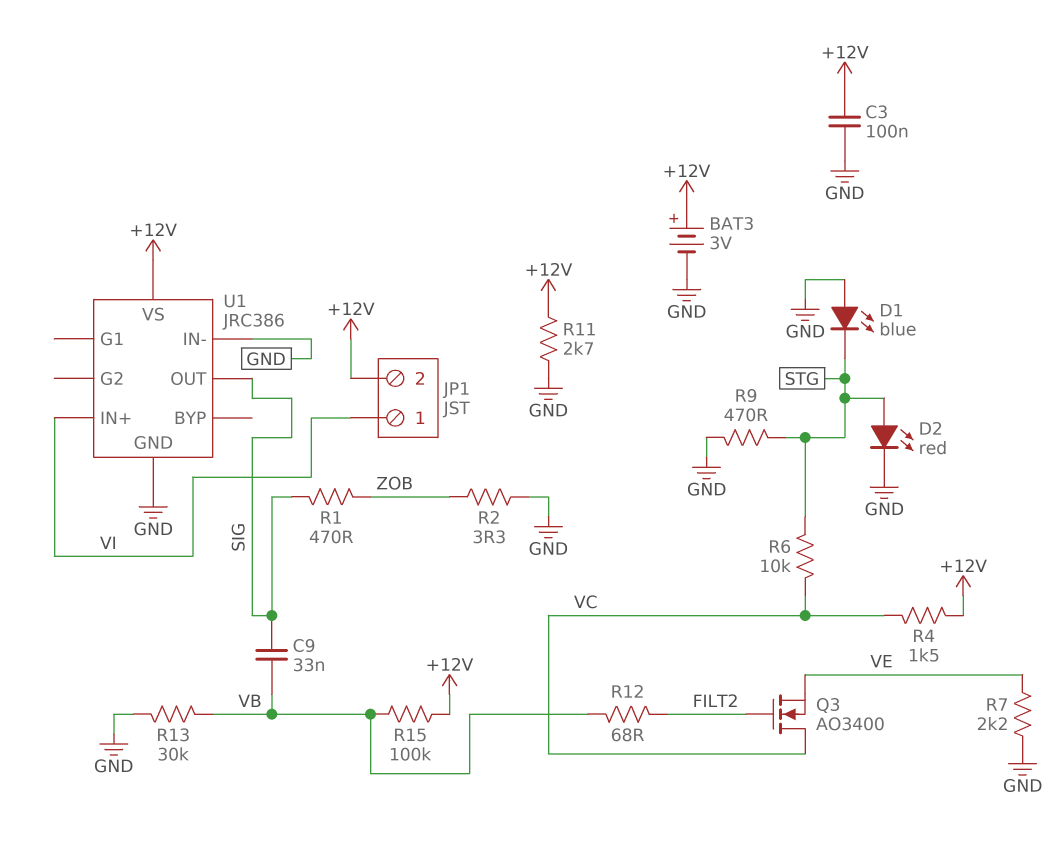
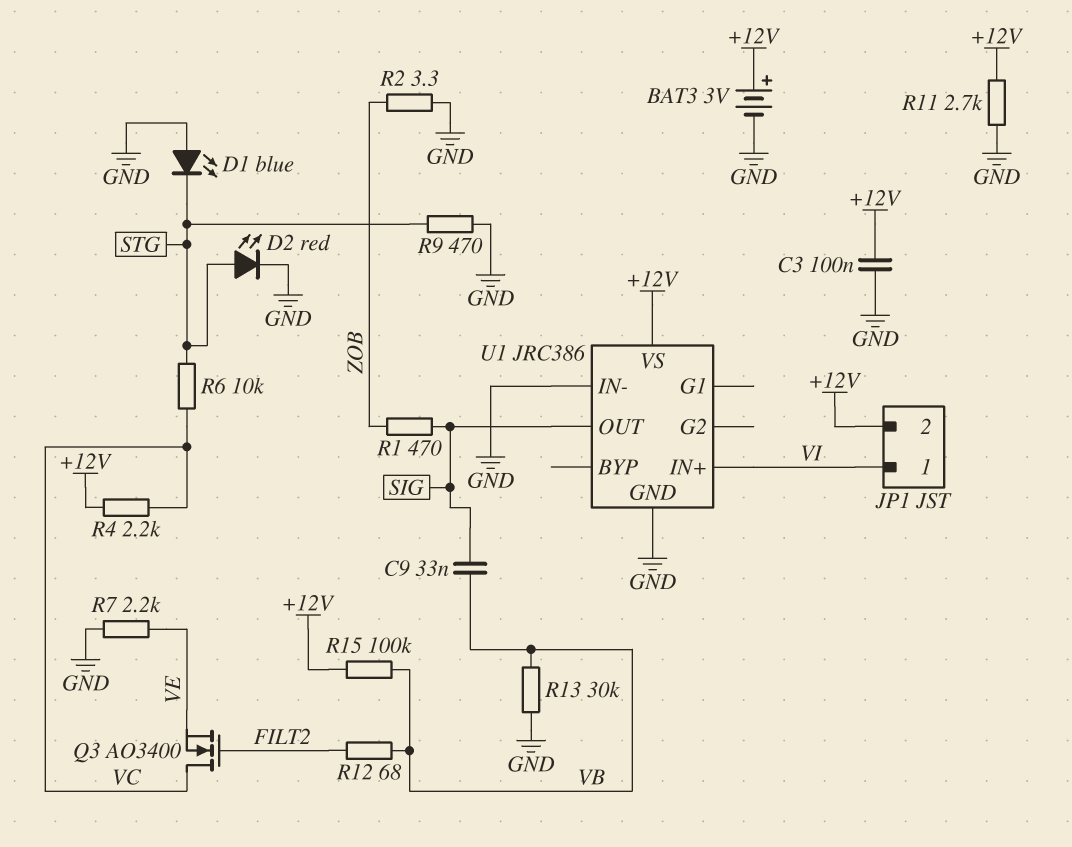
R4: 1.5k (+12V, VC) -> 2.2k (+12V, VC)

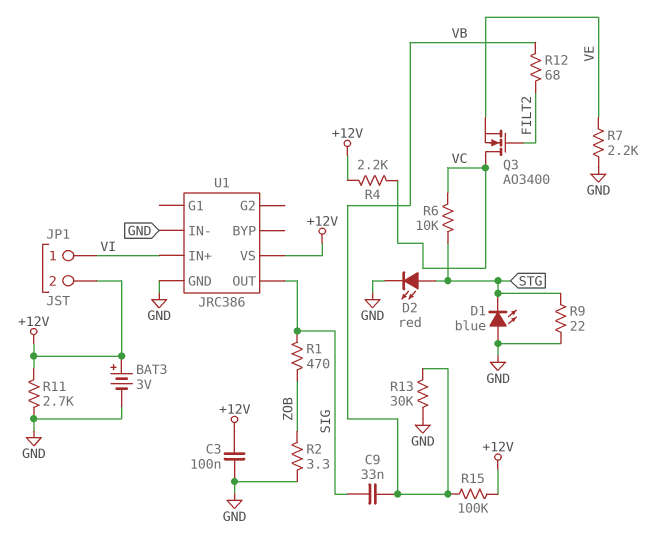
R9: 470 (GND, STG) -> 22 (GND, STG)

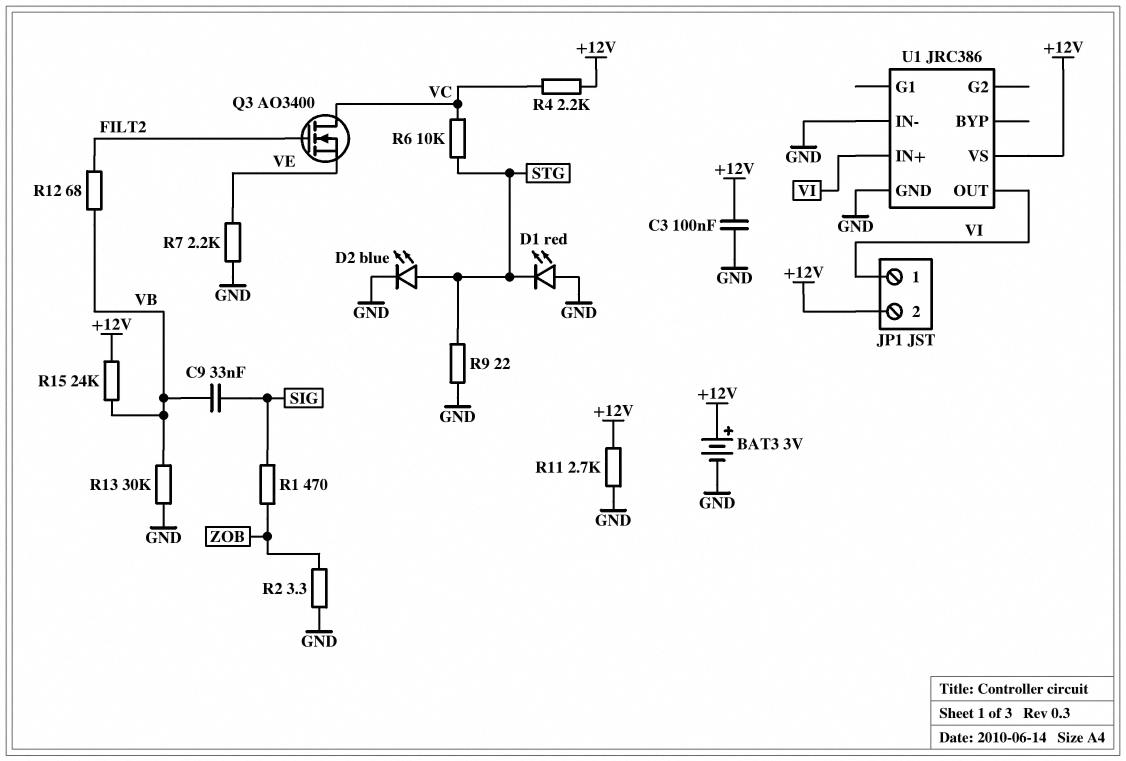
D1: LED blue (A GND, K STG) -> LED red (A GND, K STG)
D2: LED red (A STG, K GND) -> LED blue (A STG, K GND)
R15: 100k (+12V, VB) -> 24k (+12V, VB)
U1 pin OUT: SIG -> VI

